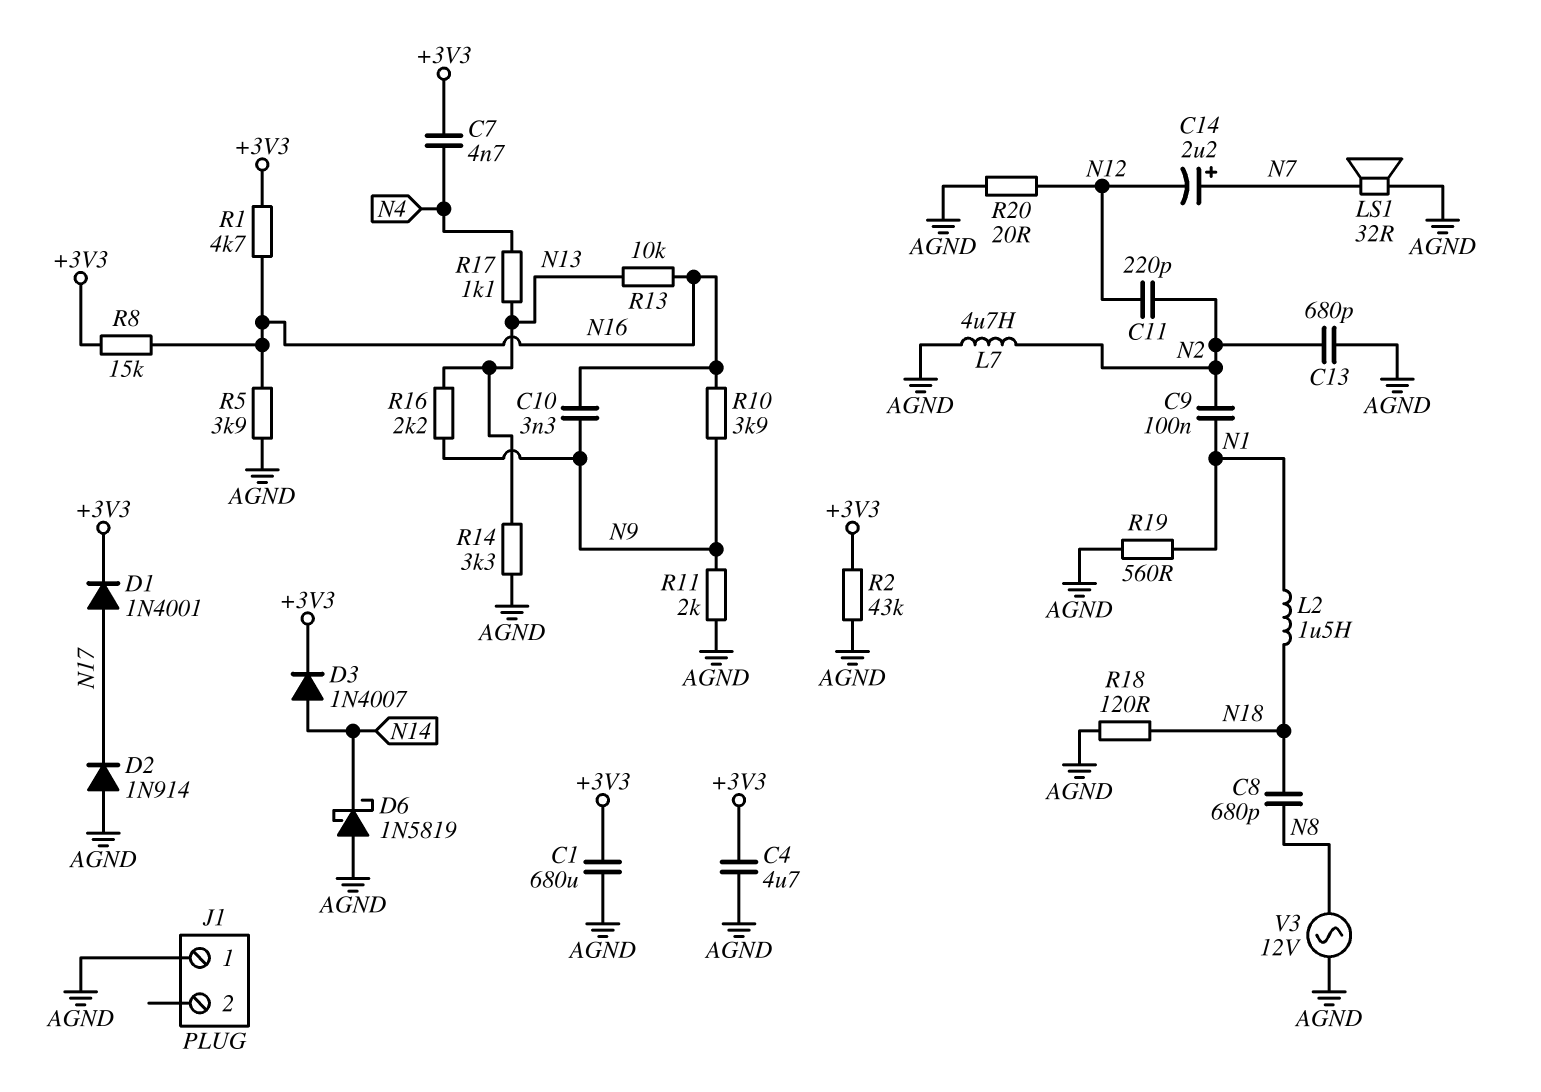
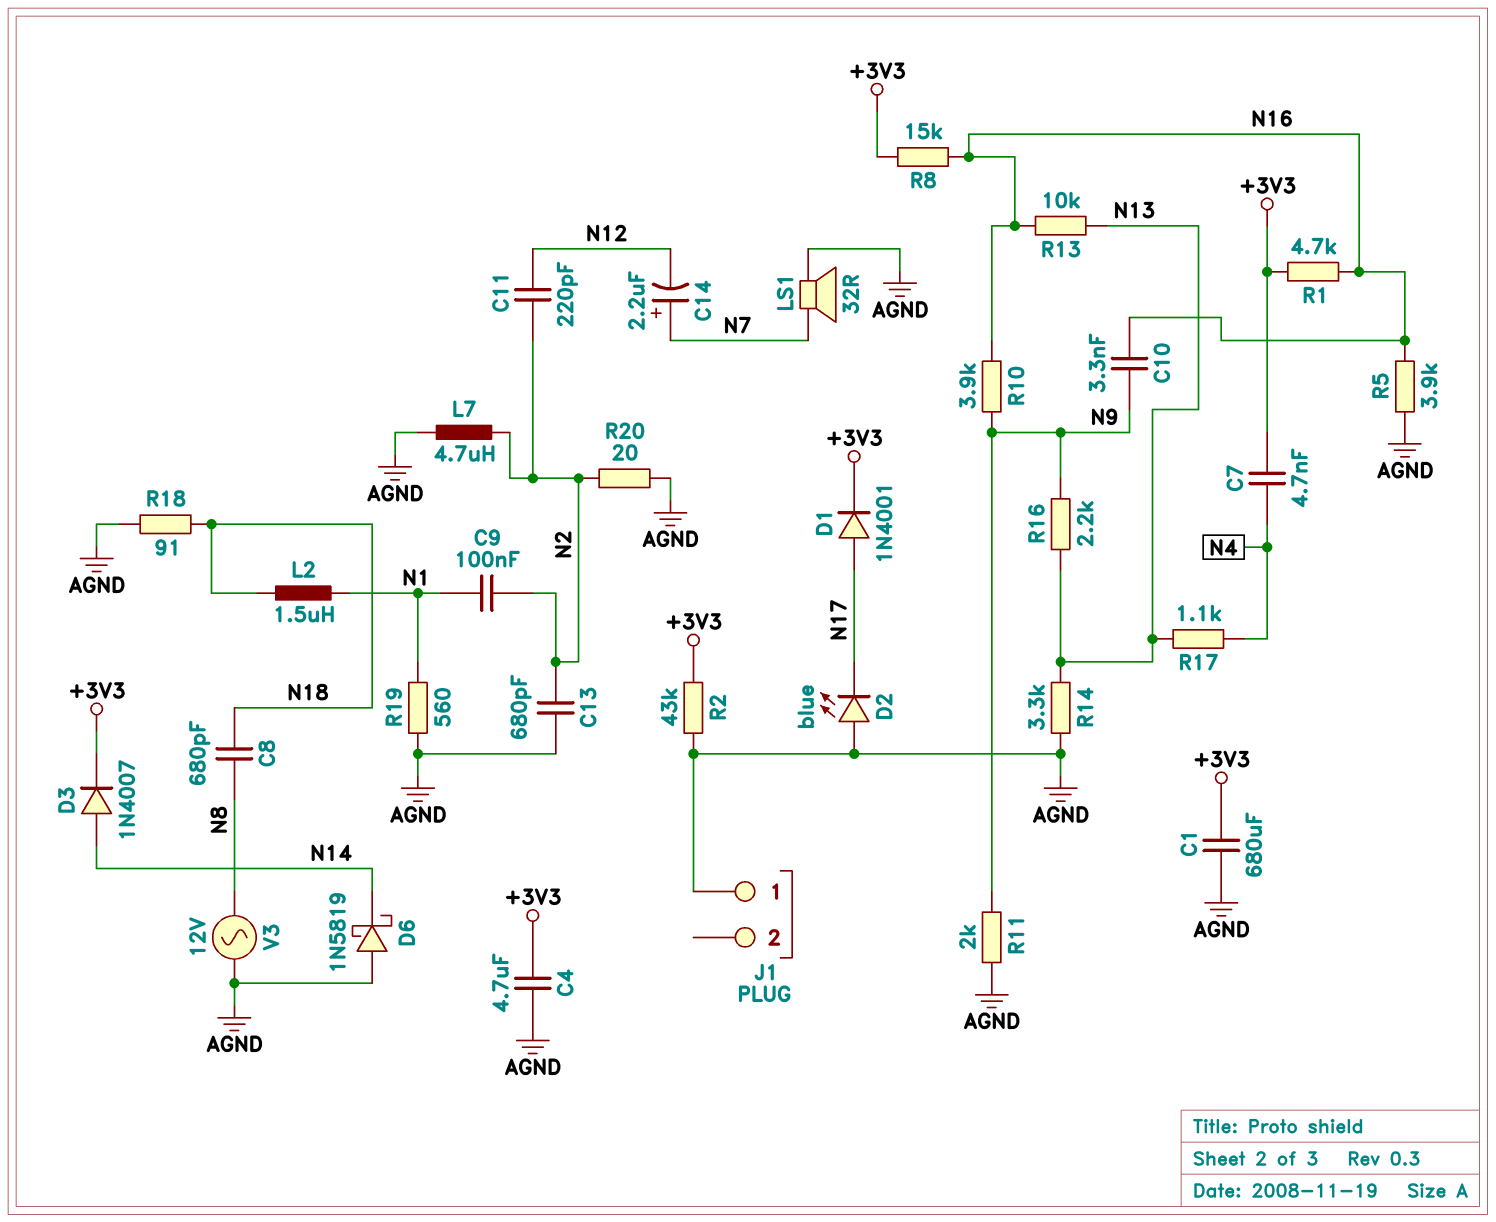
D2: diode 1N914 (A AGND, K N17) -> LED blue (A AGND, K N17)
R18: 120 (AGND, N18) -> 91 (AGND, N18)
R20: 20 (AGND, N12) -> 20 (AGND, N2)

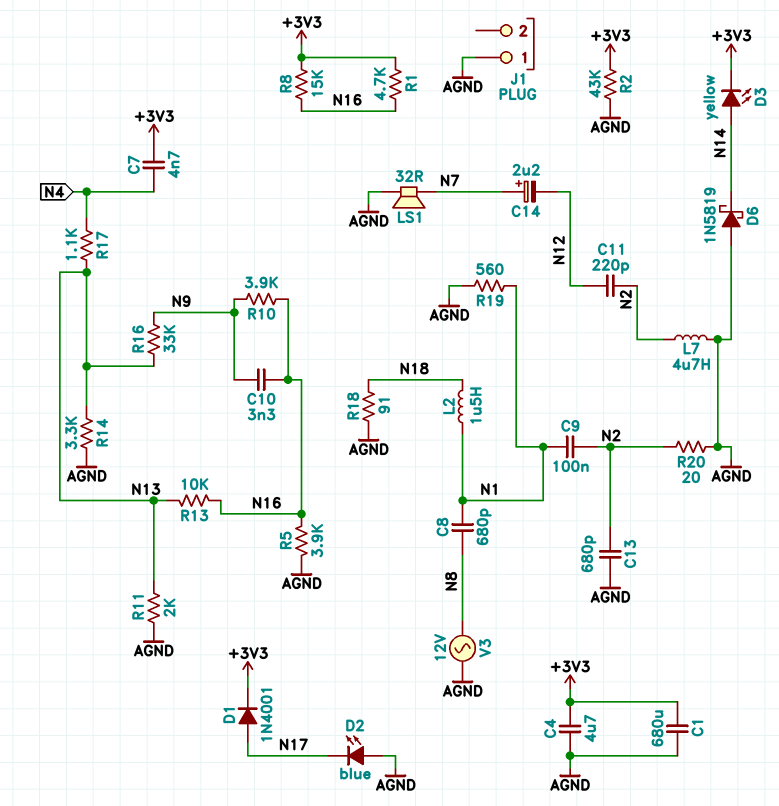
C8: 680pF (N8, N18) -> 680pF (N1, N8)
D3: diode 1N4007 (A N14, K +3V3) -> LED yellow (A N14, K +3V3)
R11: 2k (AGND, N9) -> 2k (AGND, N13)
R16: 2.2k (N9, N13) -> 33k (N9, N13)

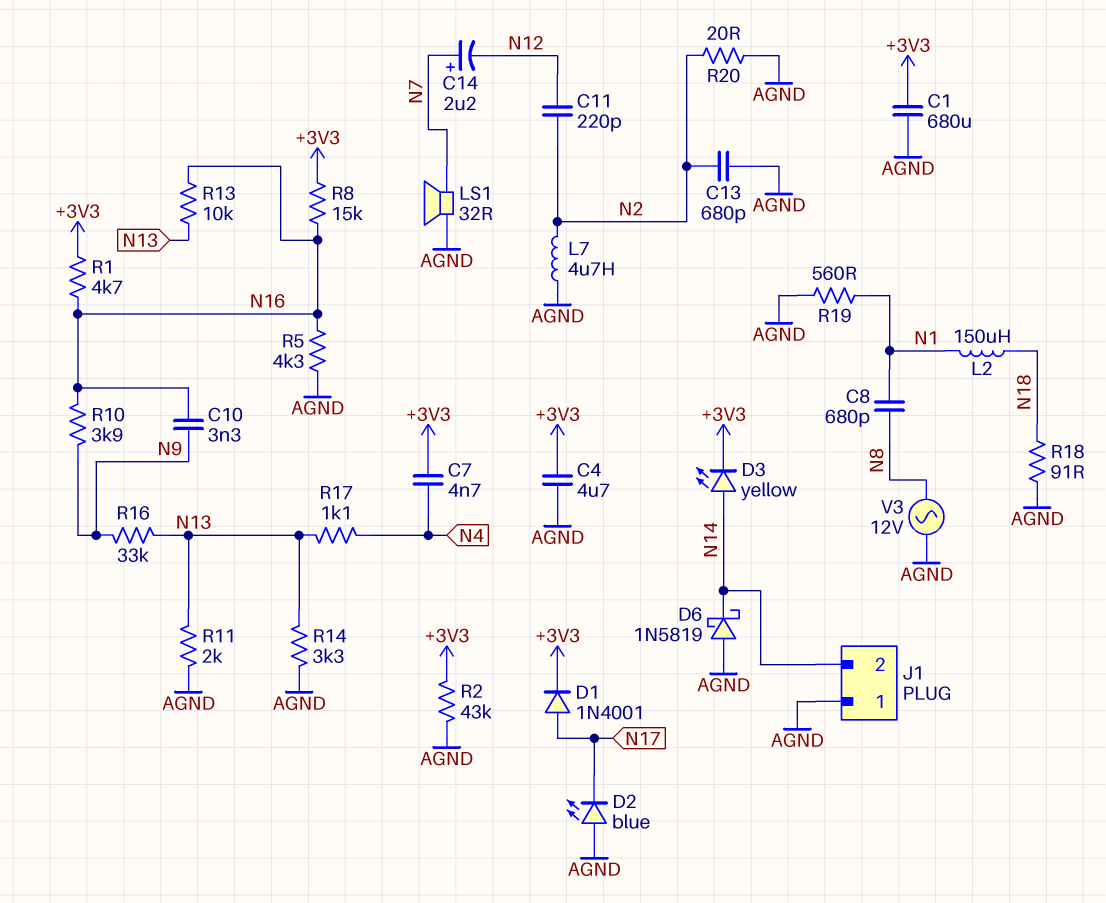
C9: 100nF (N1, N2) -> none
J1 pin 2: none -> N14
L2: 1.5uH (N1, N18) -> 150uH (N1, N18)
R5: 3.9k (AGND, N16) -> 4.3k (AGND, N16)

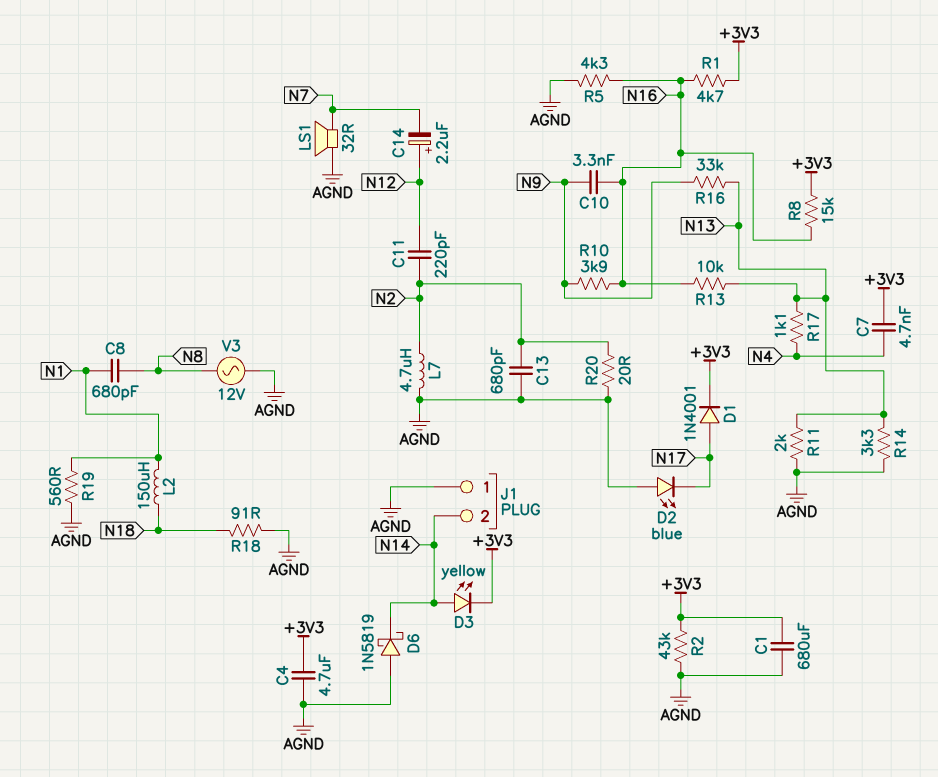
C14: 2.2uF (plus N7, minus N12) -> 2.2uF (plus N12, minus N7)

